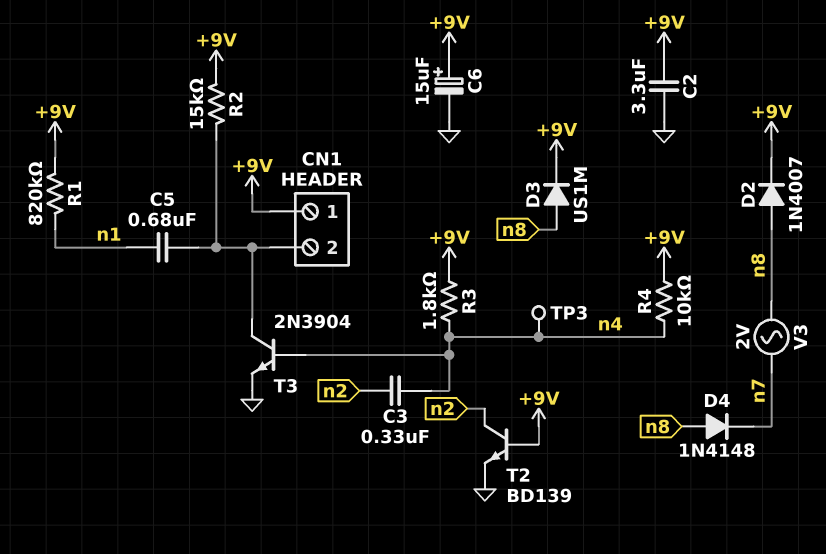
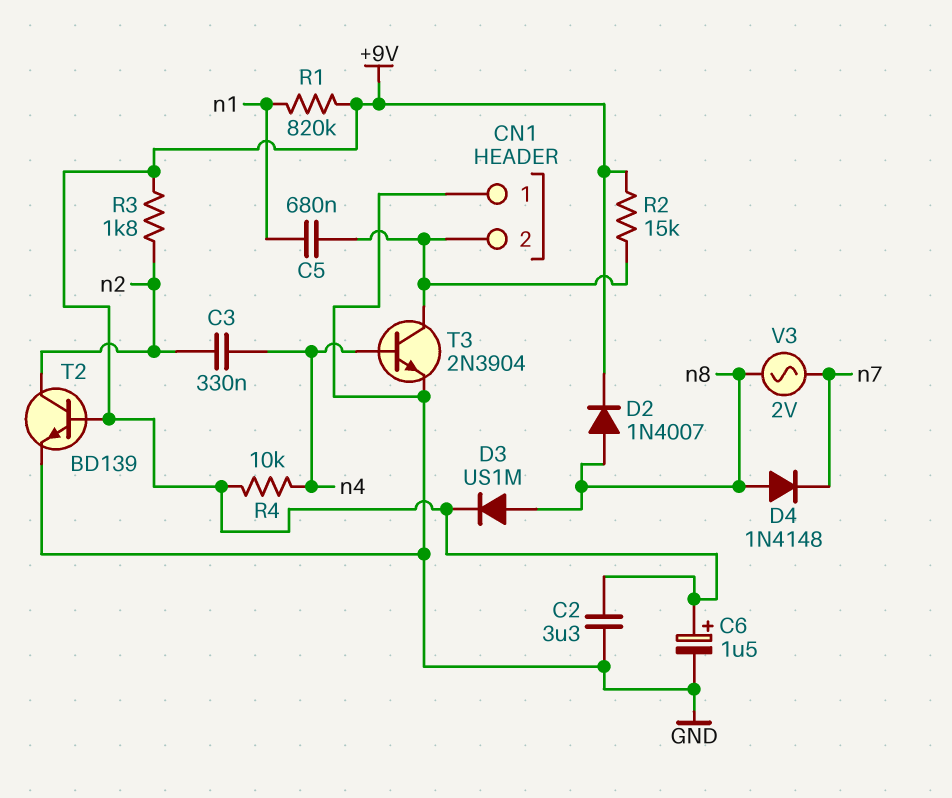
C6: 15uF (plus +9V, minus GND) -> 1.5uF (plus +9V, minus GND)
CN1 pin 1: +9V -> GND
R3: 1.8k (+9V, n4) -> 1.8k (+9V, n2)
TP3: test point (n4) -> none

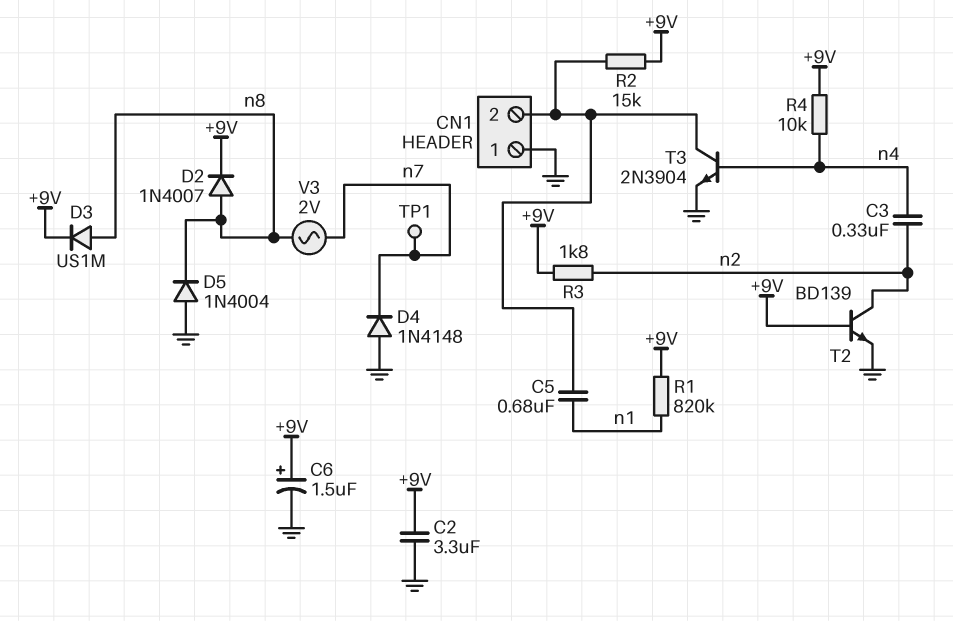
D4: diode 1N4148 (A n8, K n7) -> diode 1N4148 (A GND, K n7)
D5: none -> diode 1N4004 (A GND, K n8)
TP1: none -> test point (n7)

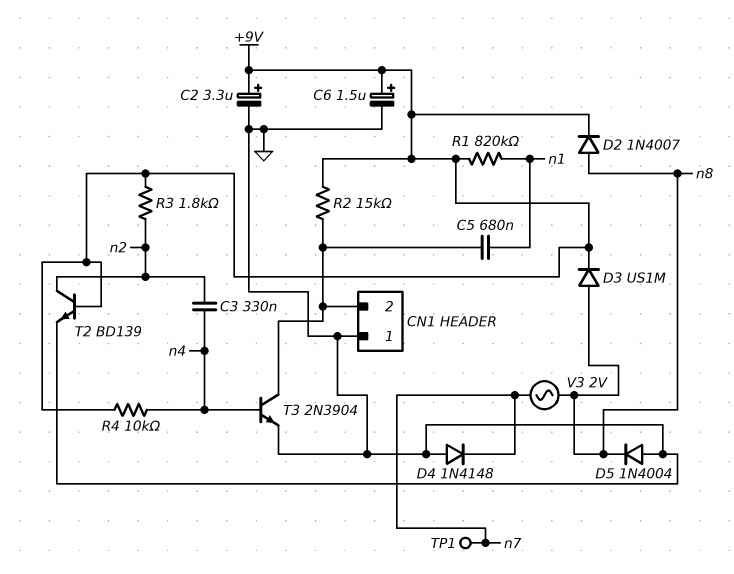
C2: 3.3uF (+9V, GND) -> 3.3uF (plus +9V, minus GND)

